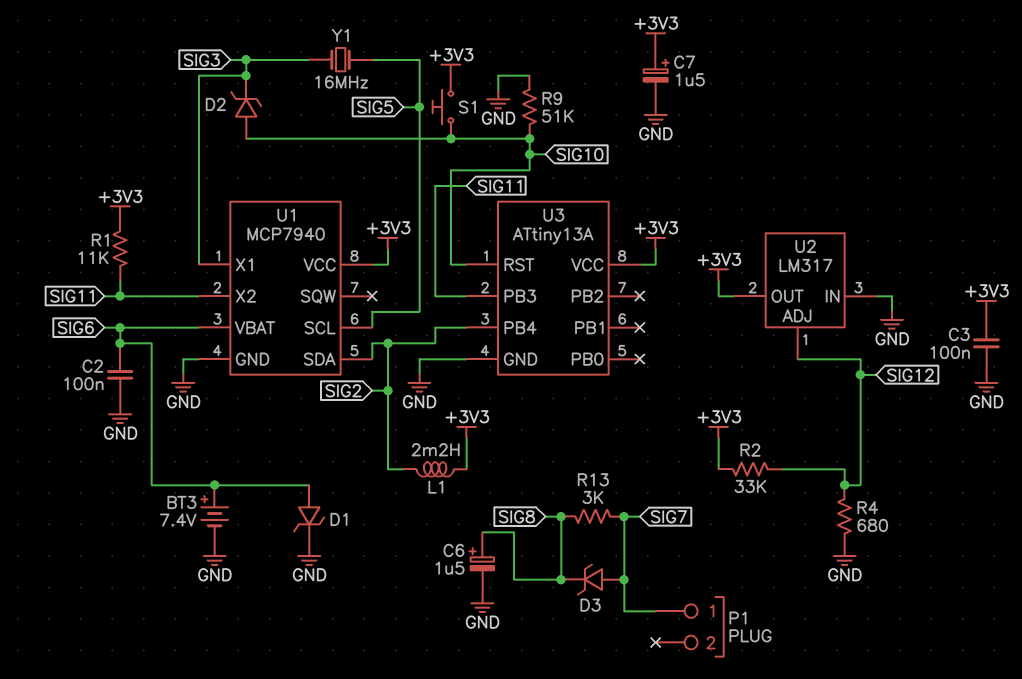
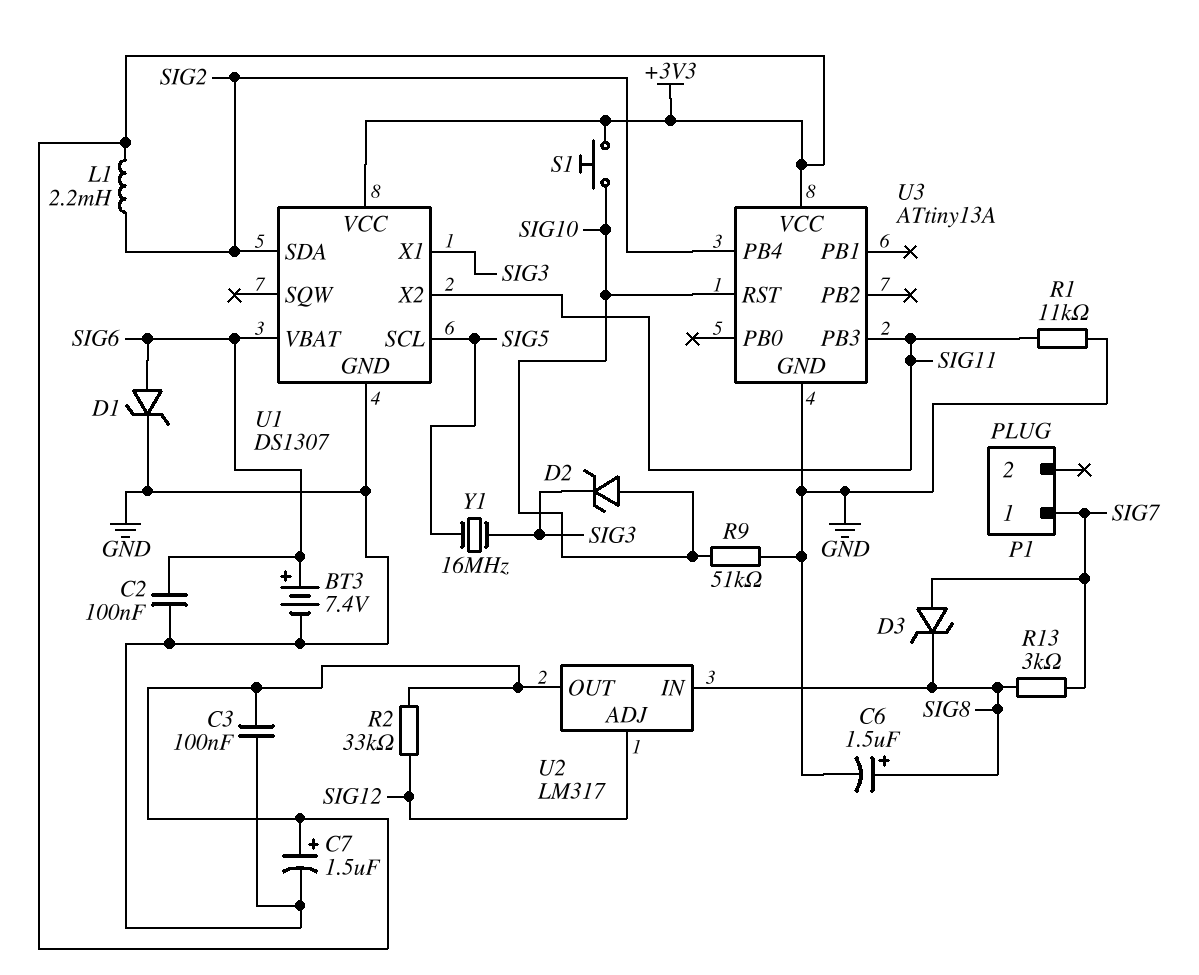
R1: 11k (+3V3, SIG11) -> 11k (GND, SIG11)
R4: 680 (GND, SIG12) -> none
U1: MCP7940 -> DS1307
U2 pin IN: GND -> SIG8

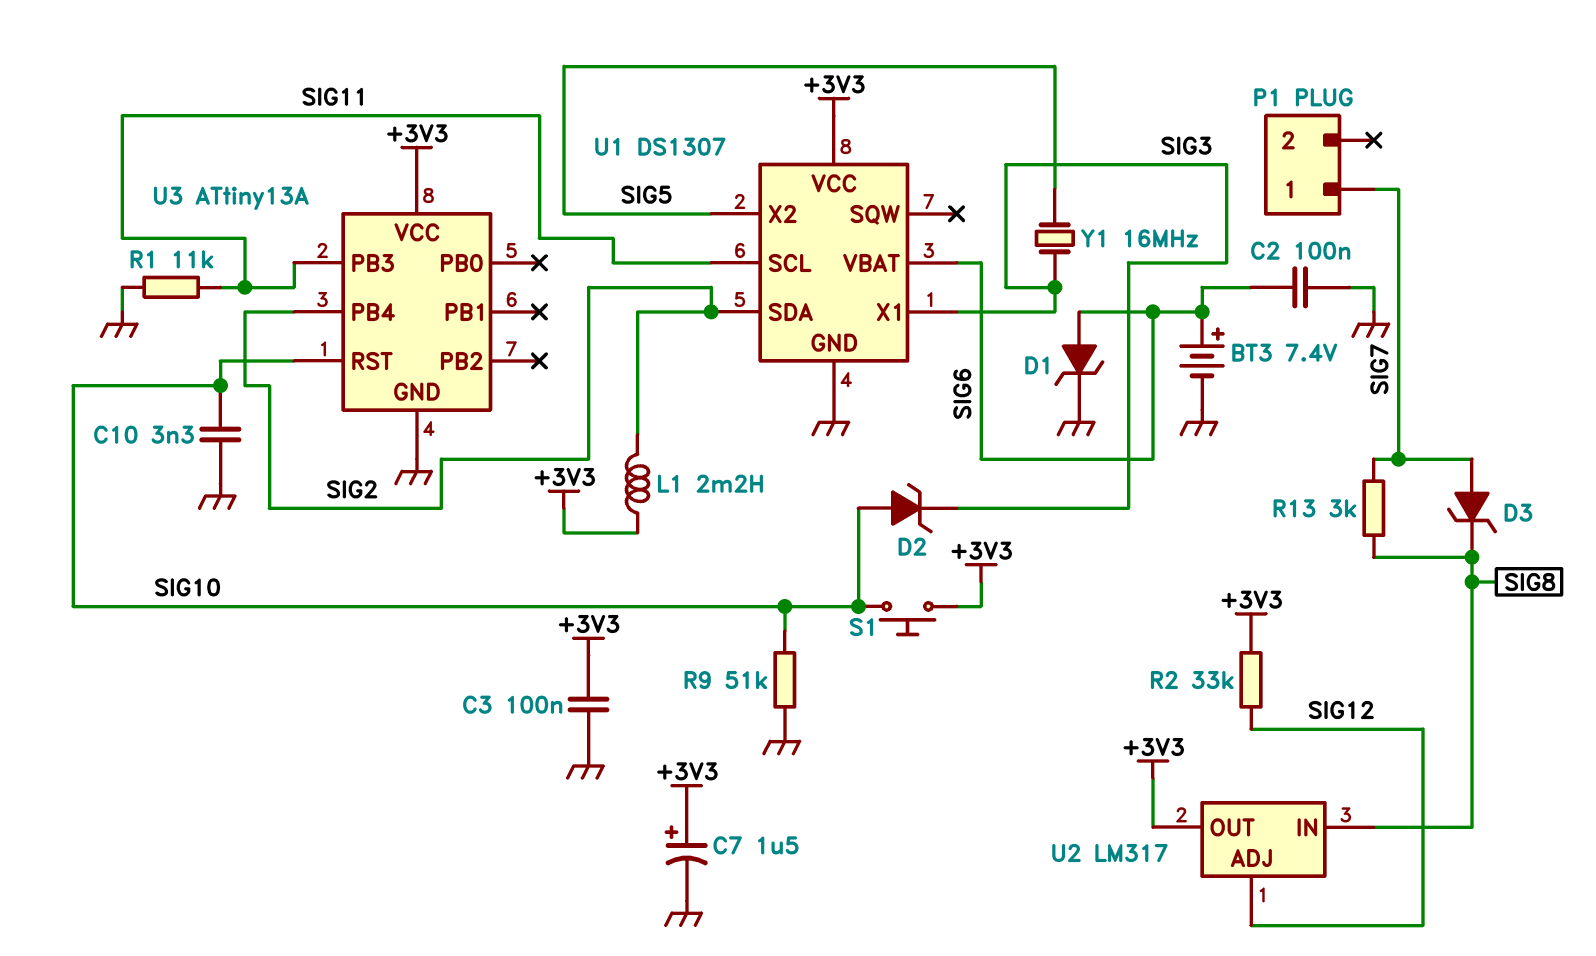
C6: 1.5uF (plus SIG8, minus GND) -> none
C10: none -> 3.3nF (GND, SIG10)
U1 pin SCL: SIG5 -> SIG11
U1 pin X2: SIG11 -> SIG5

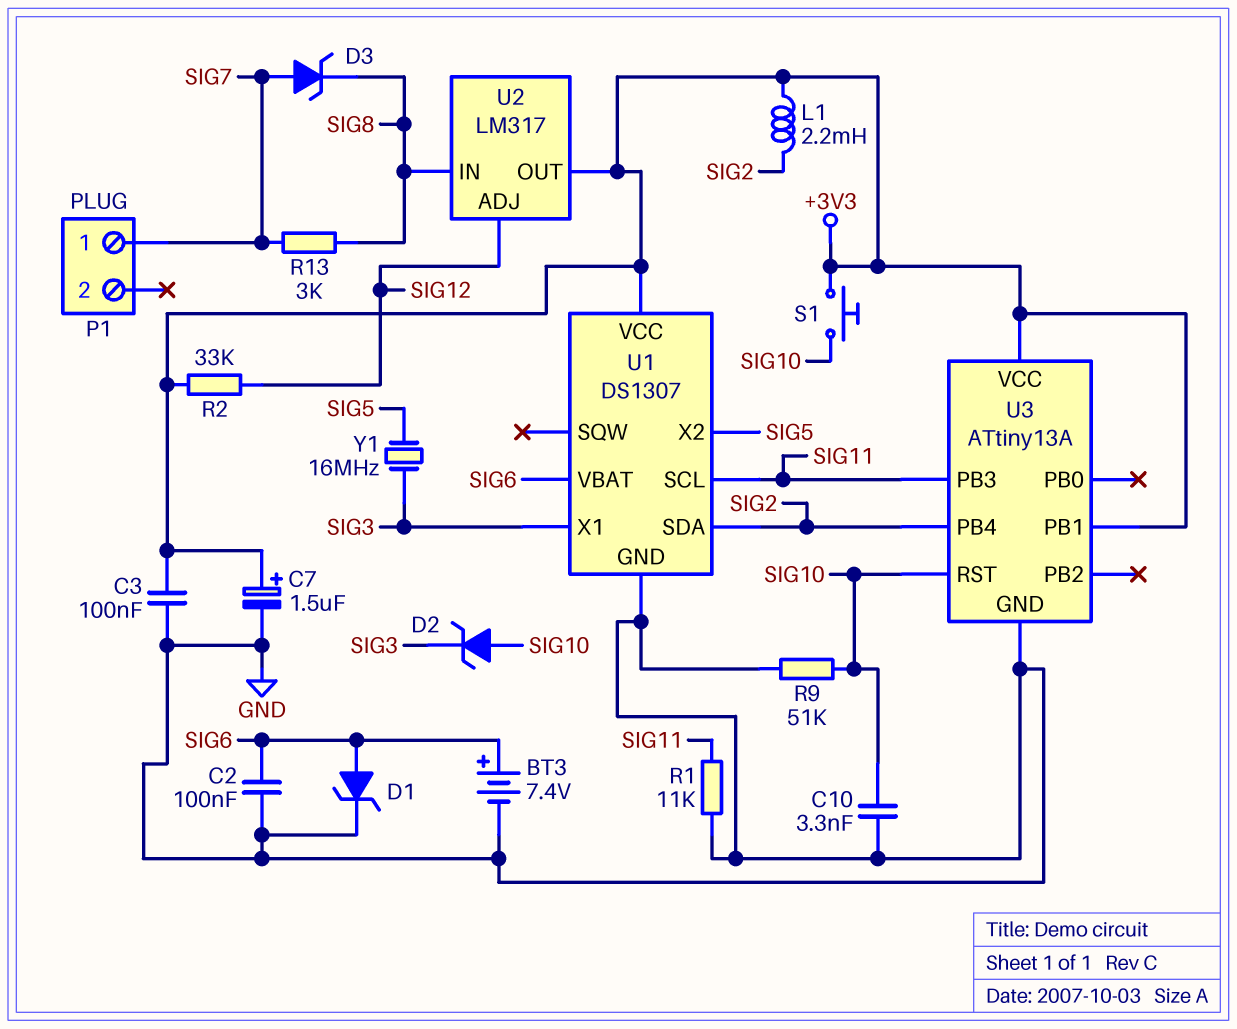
U3 pin PB1: none -> +3V3

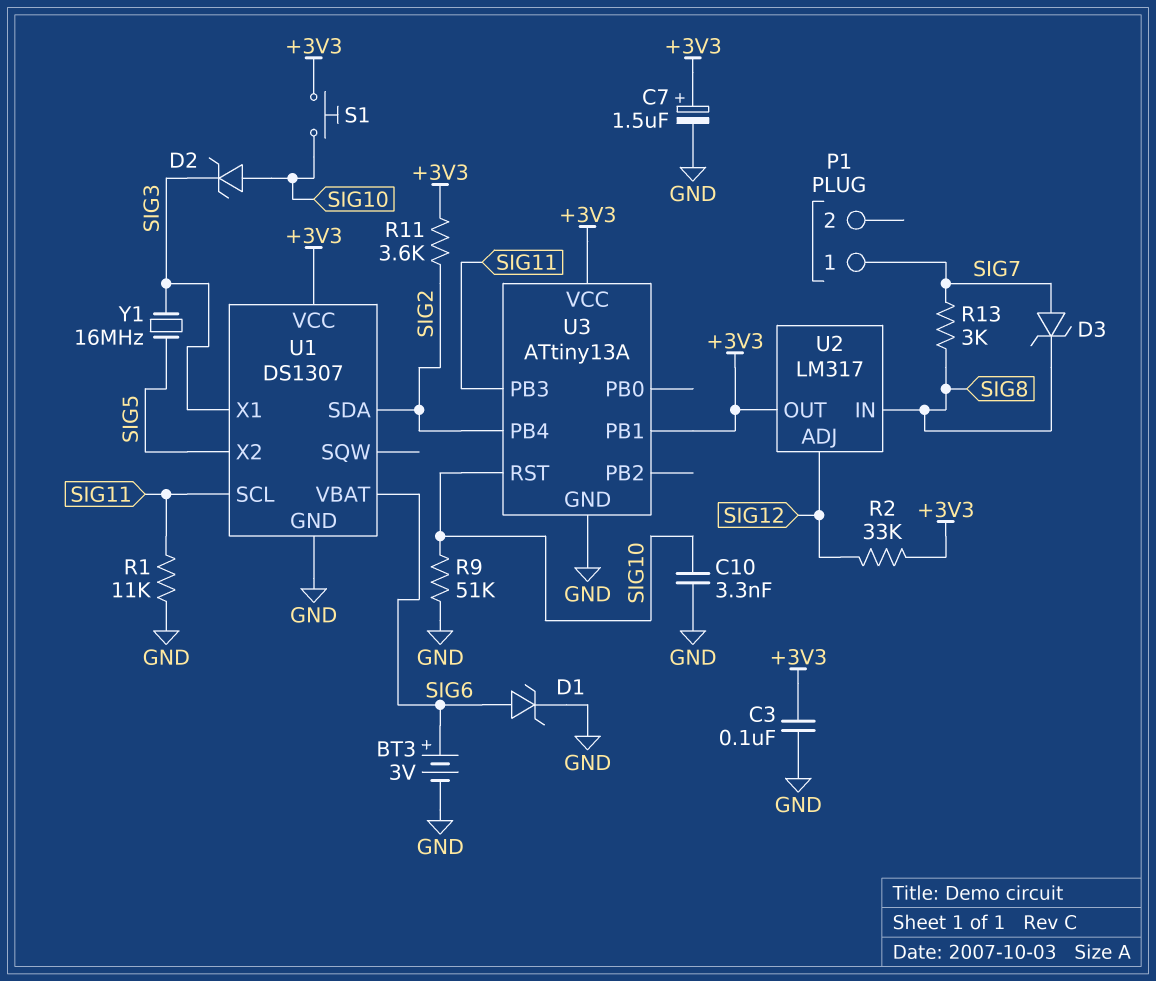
BT3: 7.4V (plus SIG6, minus GND) -> 3V (plus SIG6, minus GND)
C2: 100nF (GND, SIG6) -> none
L1: 2.2mH (+3V3, SIG2) -> none
R11: none -> 3.6k (+3V3, SIG2)

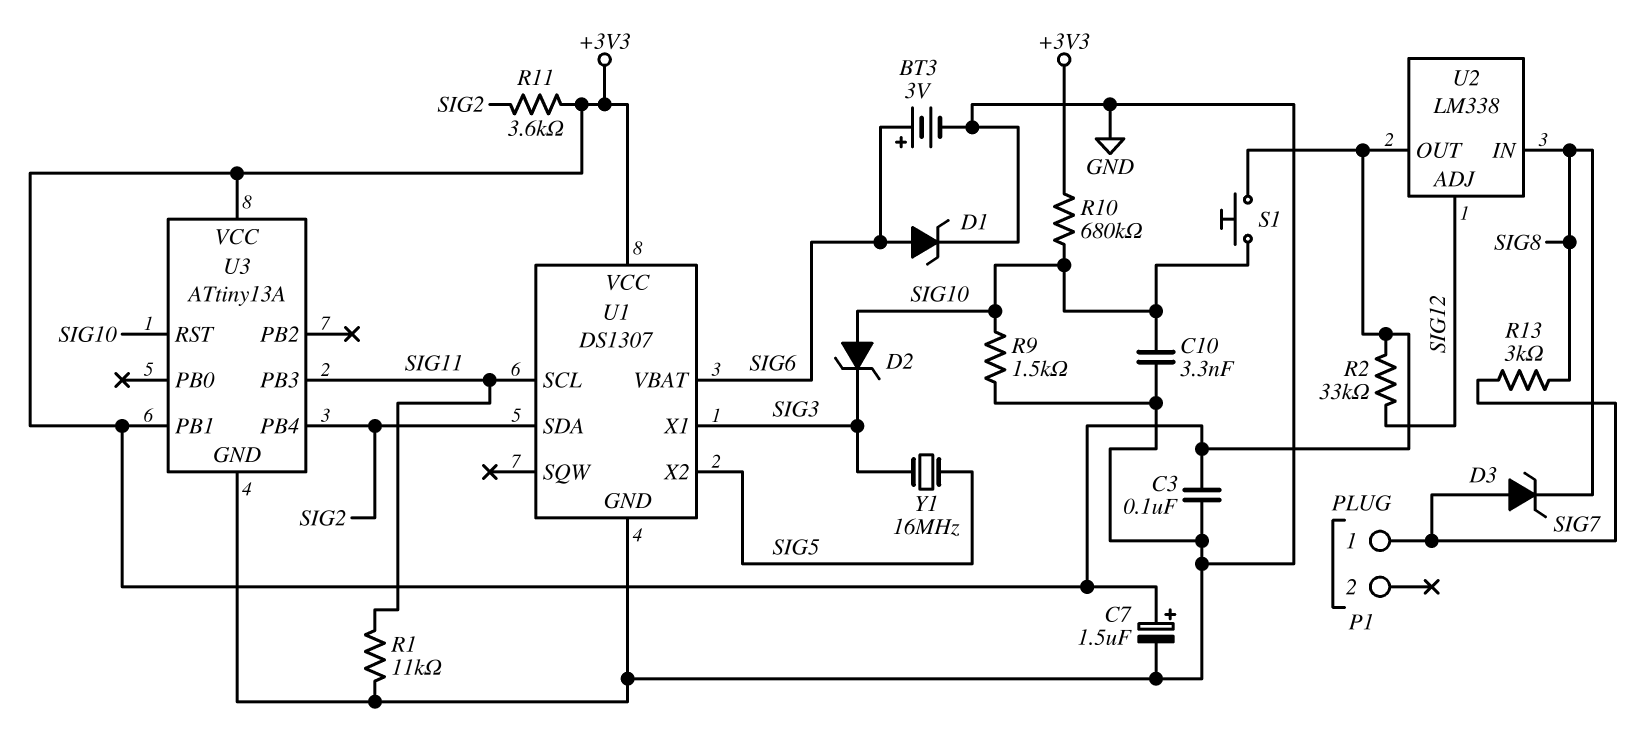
R9: 51k (GND, SIG10) -> 1.5k (GND, SIG10)
R10: none -> 680k (+3V3, SIG10)
U2: LM317 -> LM338

